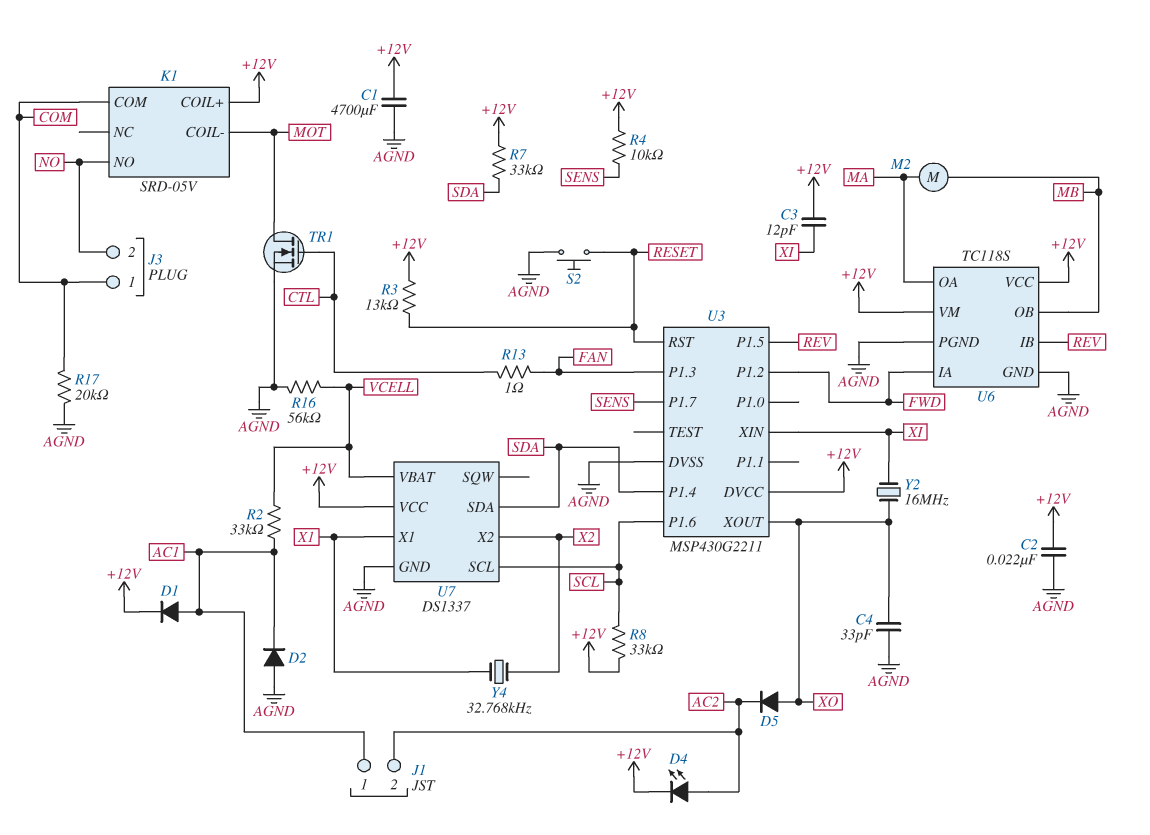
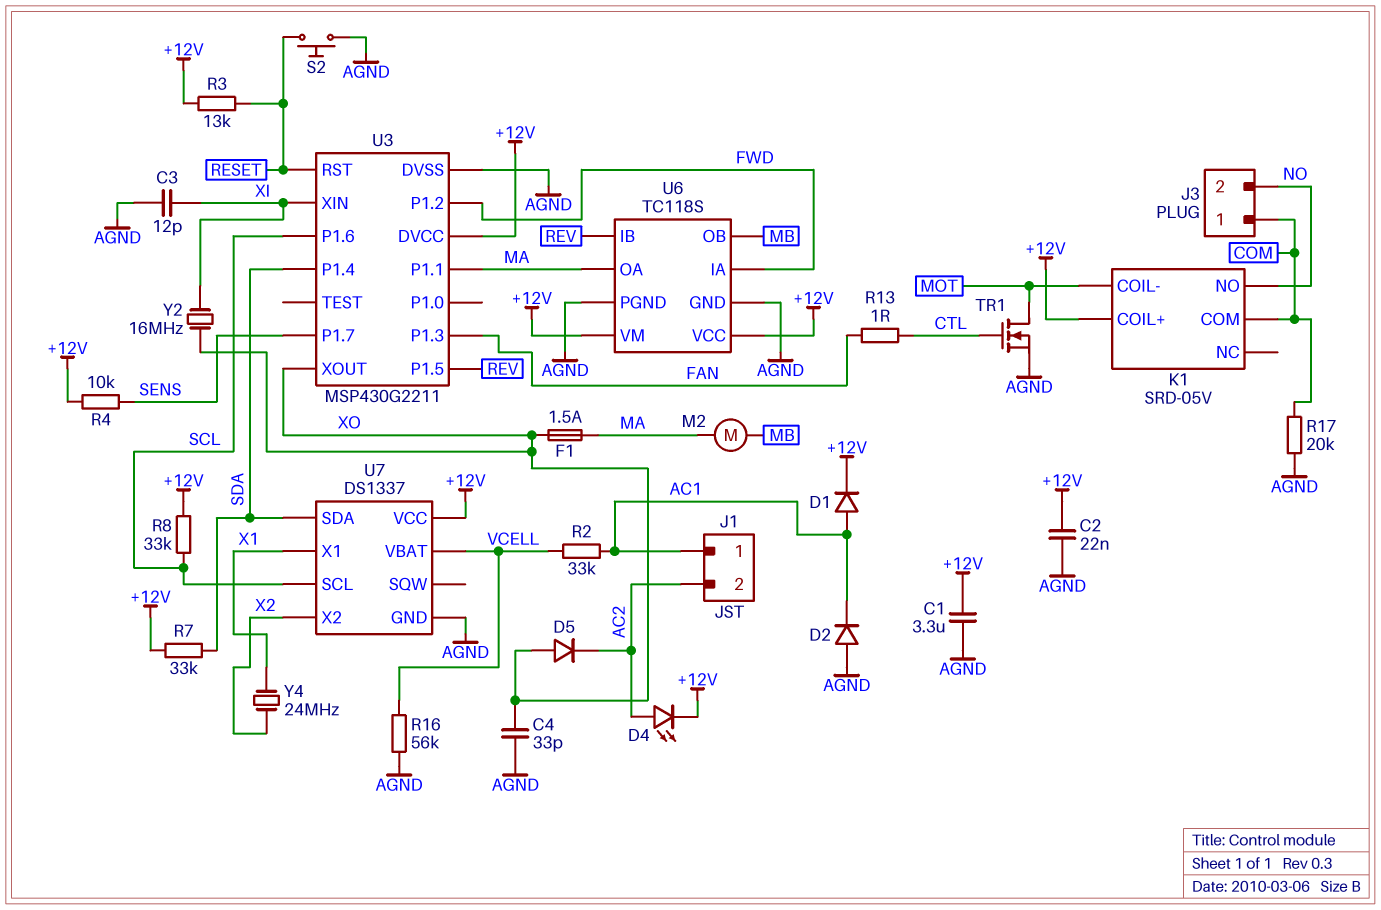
C1: 4700uF (+12V, AGND) -> 3.3uF (+12V, AGND)
C3: 12pF (+12V, XI) -> 12pF (AGND, XI)
F1: none -> 1.5A (MA, XO)
U3 pin P1.1: none -> MA
Y4: 32.768kHz (X1, X2) -> 24MHz (X1, X2)

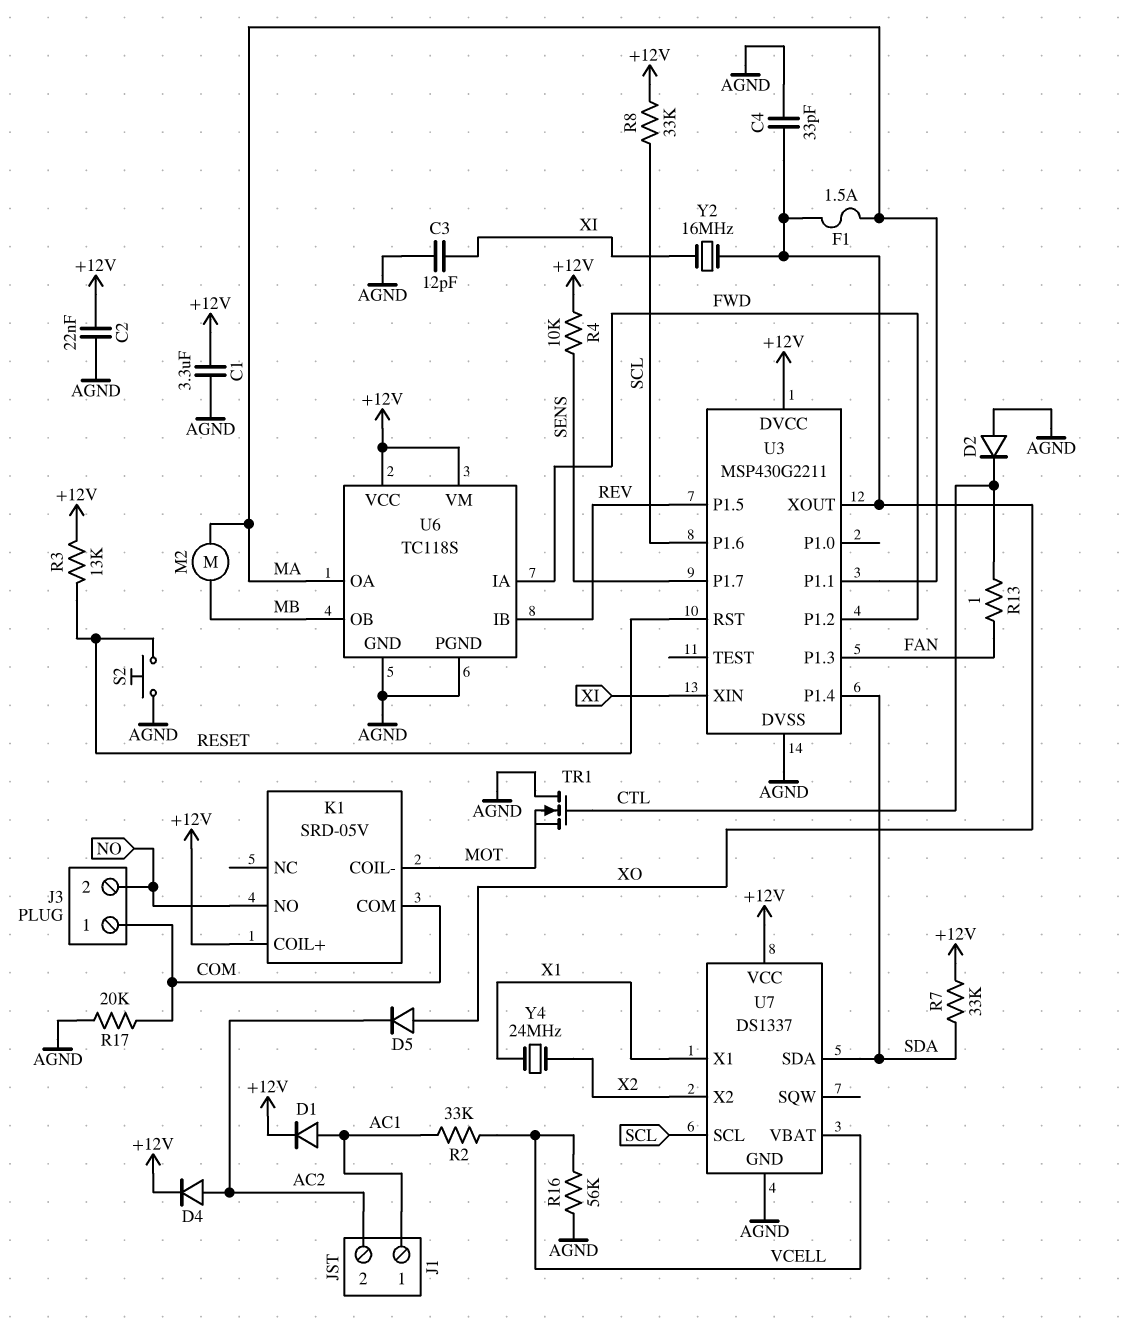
D2: diode (A AGND, K AC1) -> diode (A AGND, K CTL)
D4: LED (A AC2, K +12V) -> diode (A AC2, K +12V)
TR1: NMOS (G CTL, D MOT, S AGND) -> NMOS (G CTL, D AGND, S MOT)

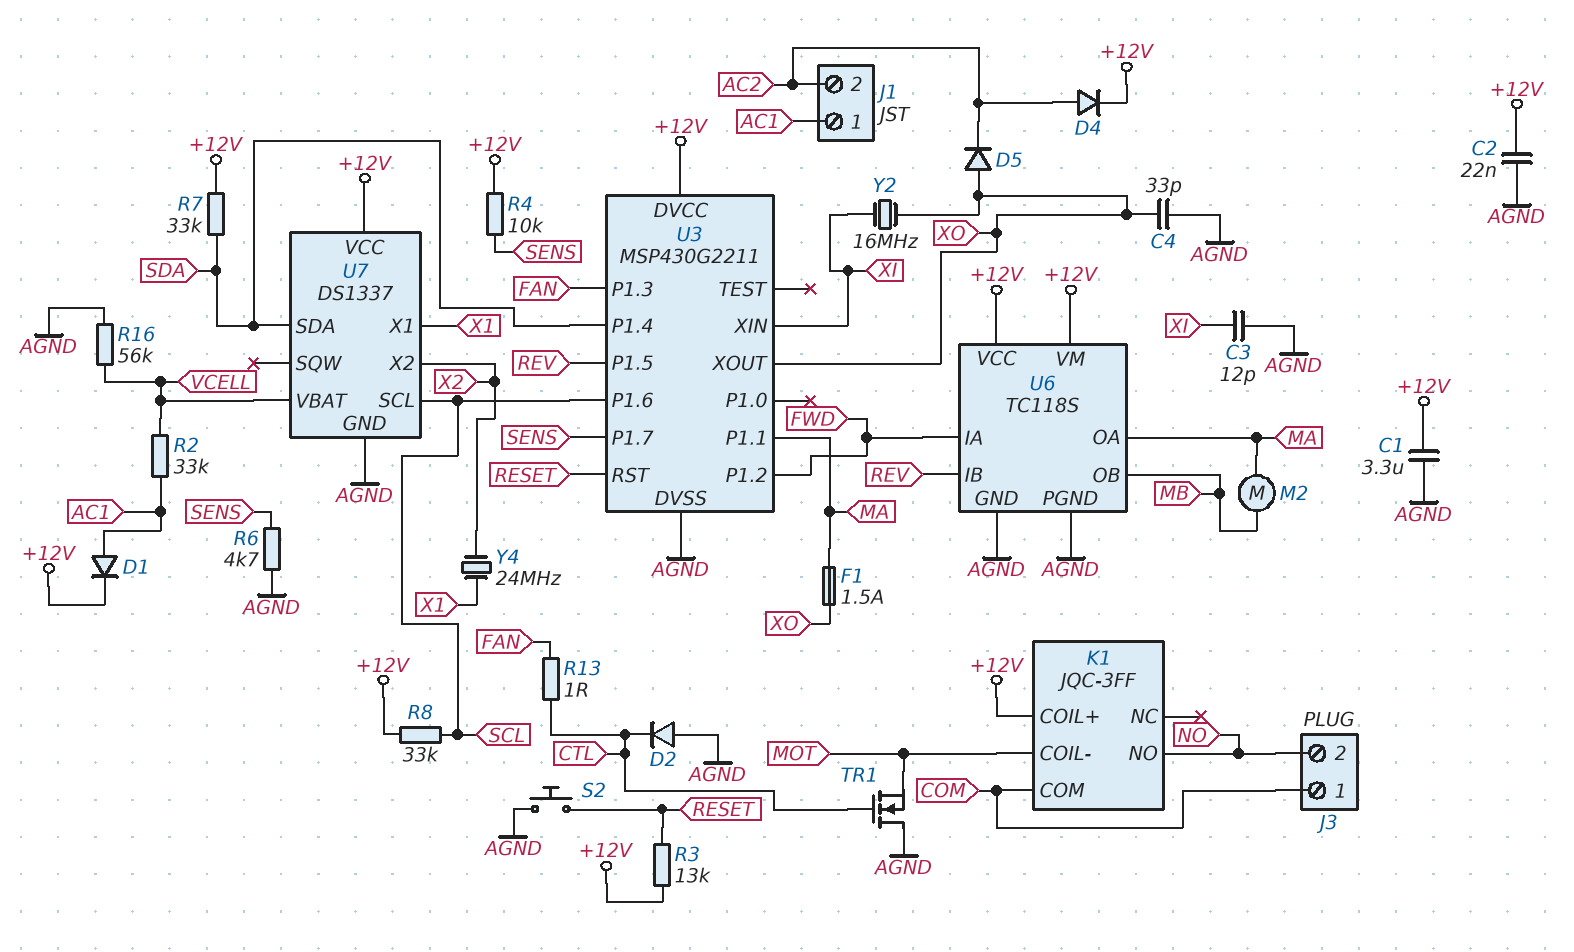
K1: SRD-05V -> JQC-3FF
R6: none -> 4.7k (AGND, SENS)
R17: 20k (AGND, COM) -> none

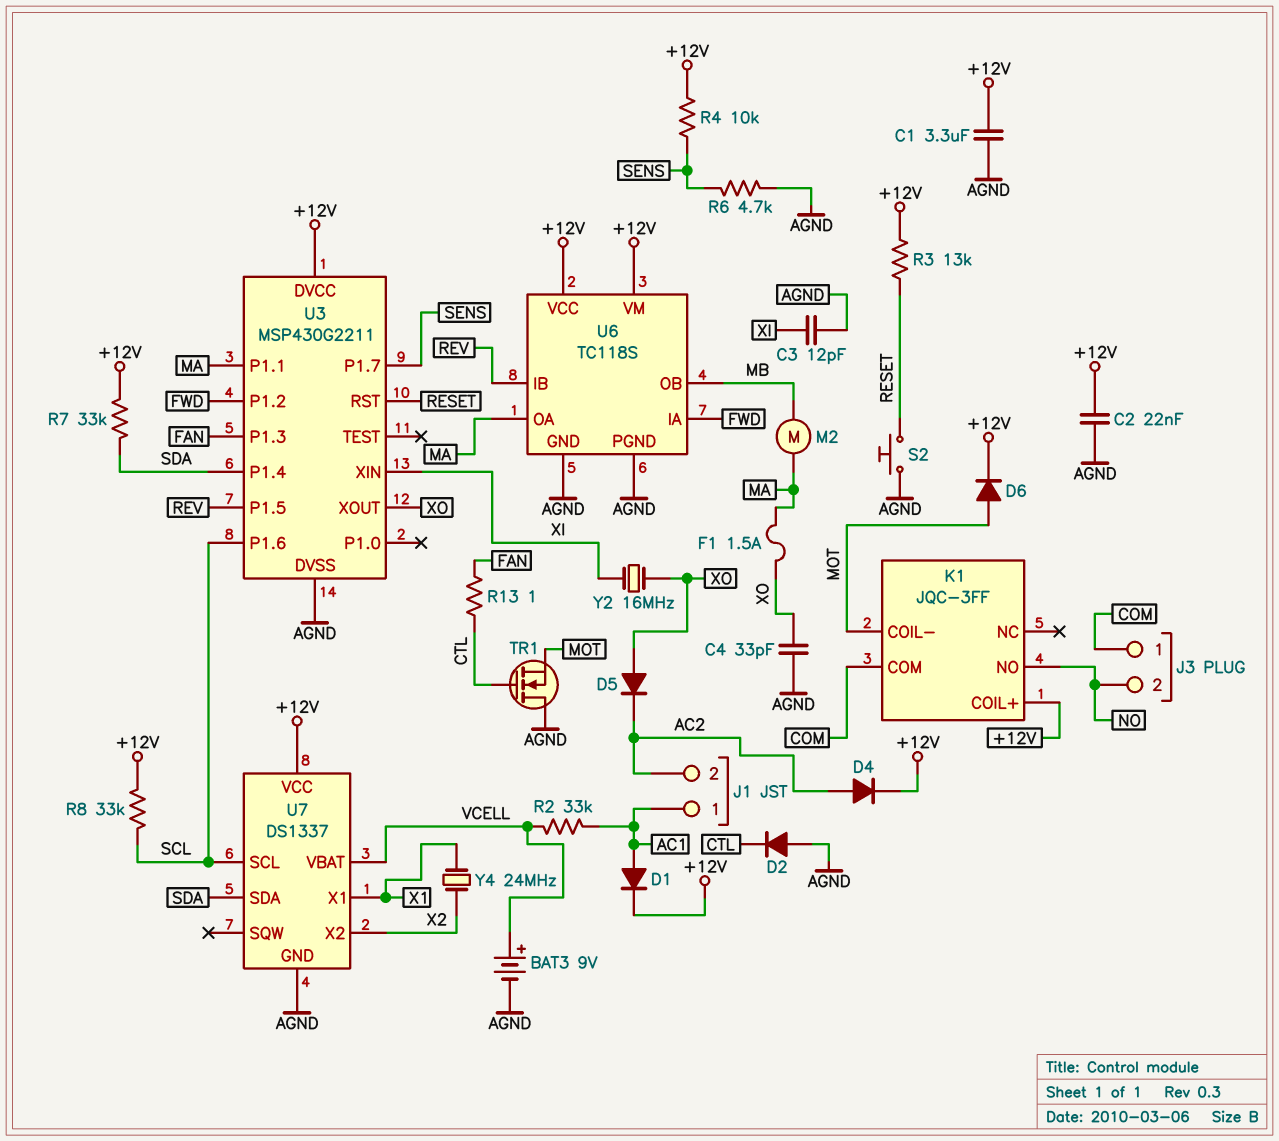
BAT3: none -> 9V (plus VCELL, minus AGND)
D6: none -> diode (A MOT, K +12V)
R16: 56k (AGND, VCELL) -> none

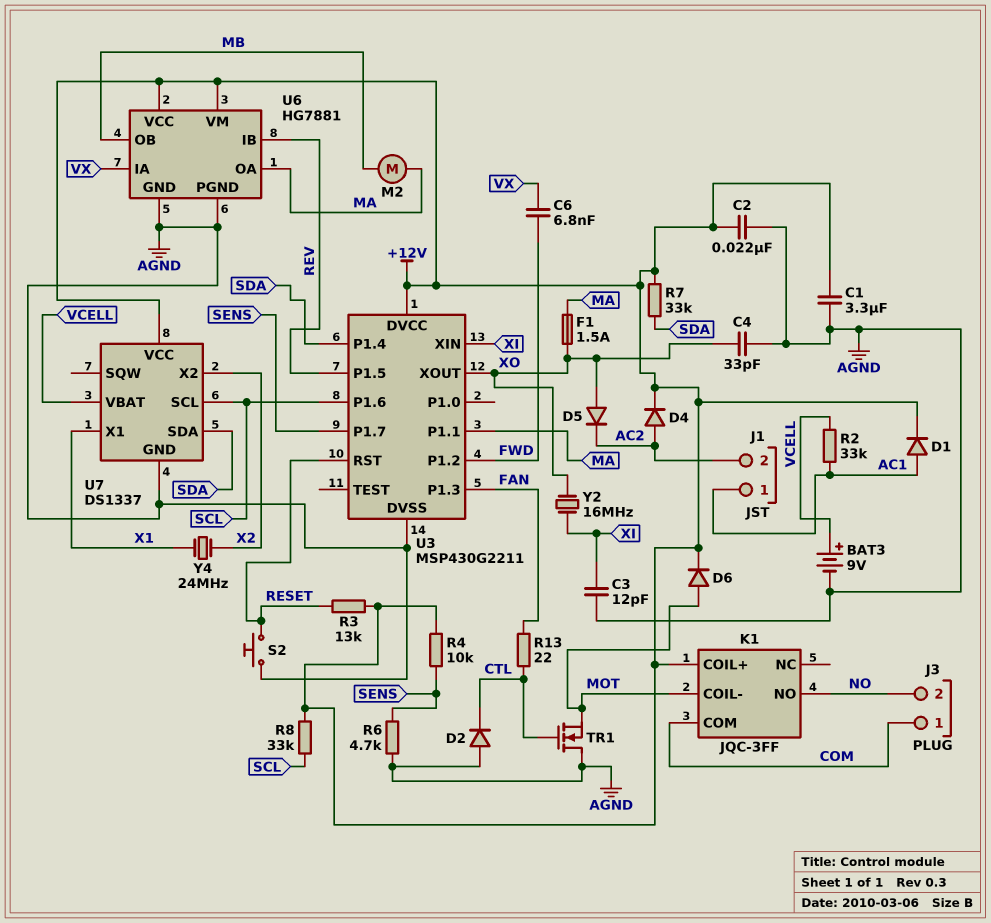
C6: none -> 6.8nF (FWD, VX)
R13: 1 (CTL, FAN) -> 22 (CTL, FAN)
U6: TC118S -> HG7881
U6 pin IA: FWD -> VX

